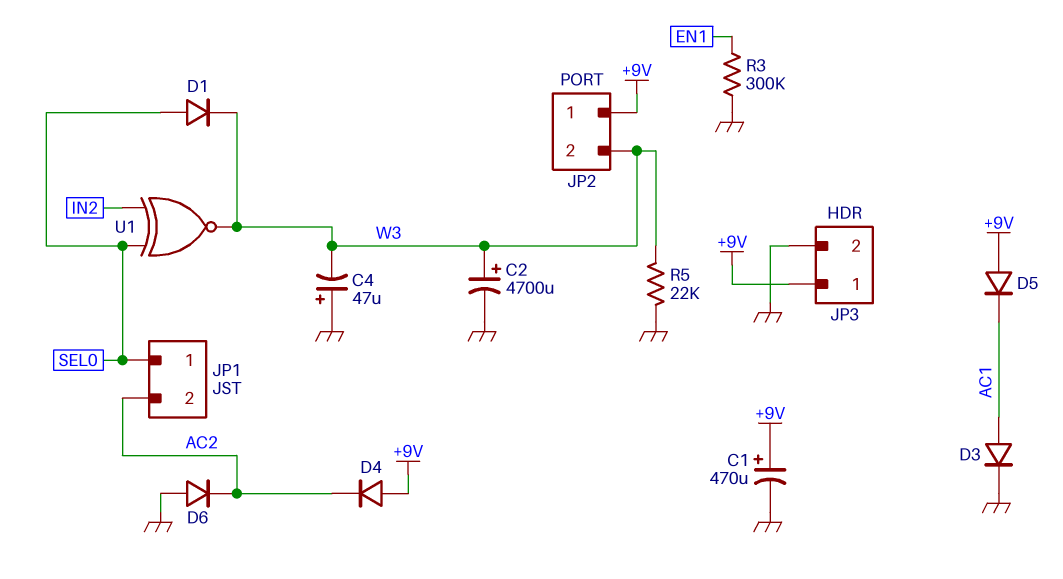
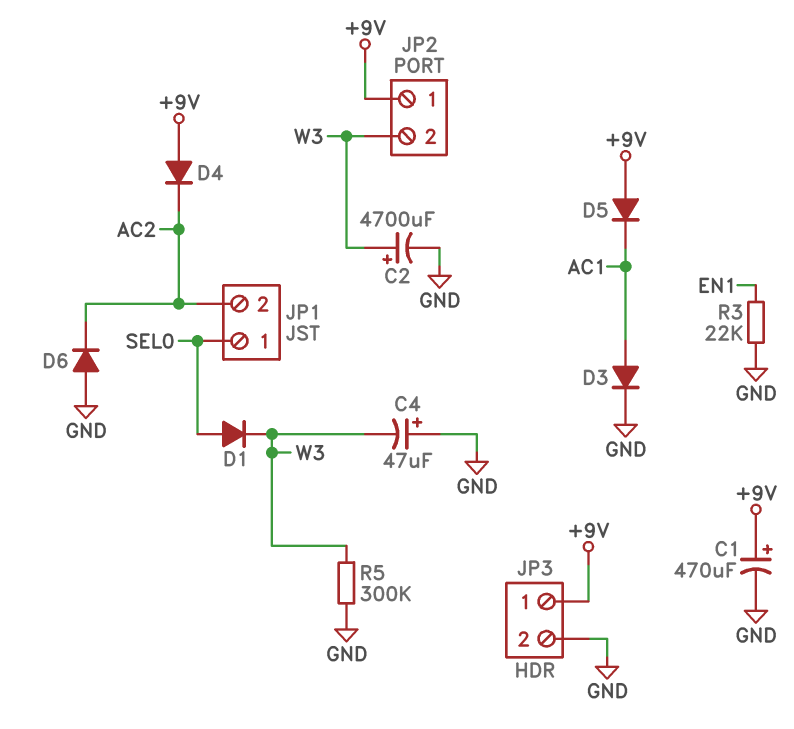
R3: 300k (EN1, GND) -> 22k (EN1, GND)
R5: 22k (GND, W3) -> 300k (GND, W3)
U1: XNOR (in IN2, in SEL0, out W3) -> none

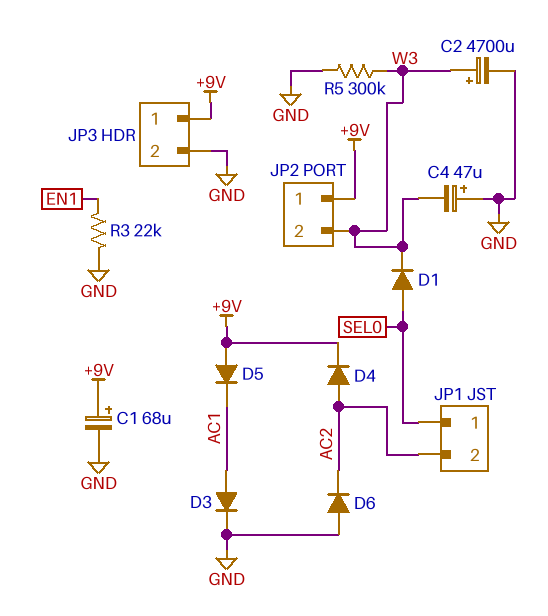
C1: 470uF (plus +9V, minus GND) -> 68uF (plus +9V, minus GND)
D4: diode (A +9V, K AC2) -> diode (A AC2, K +9V)

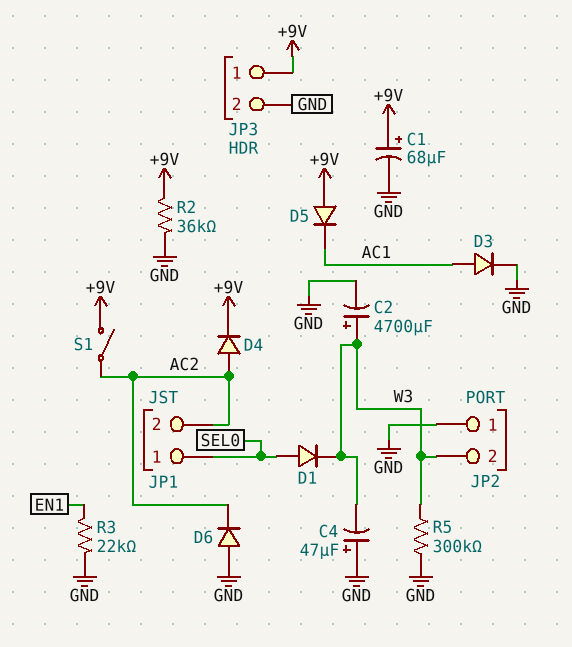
JP2 pin 1: +9V -> GND
R2: none -> 36k (+9V, GND)
S1: none -> switch (+9V, AC2)

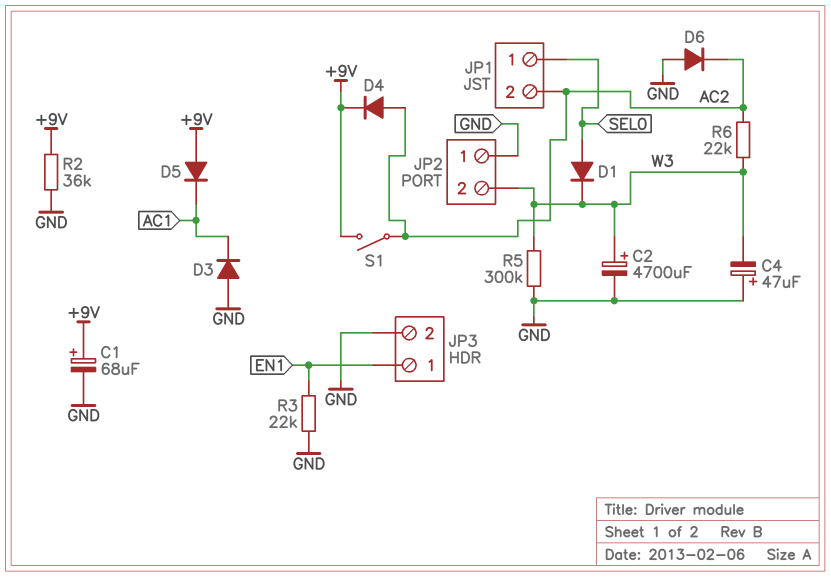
D3: diode (A AC1, K GND) -> diode (A GND, K AC1)
JP3 pin 1: +9V -> EN1
R6: none -> 22k (AC2, W3)

